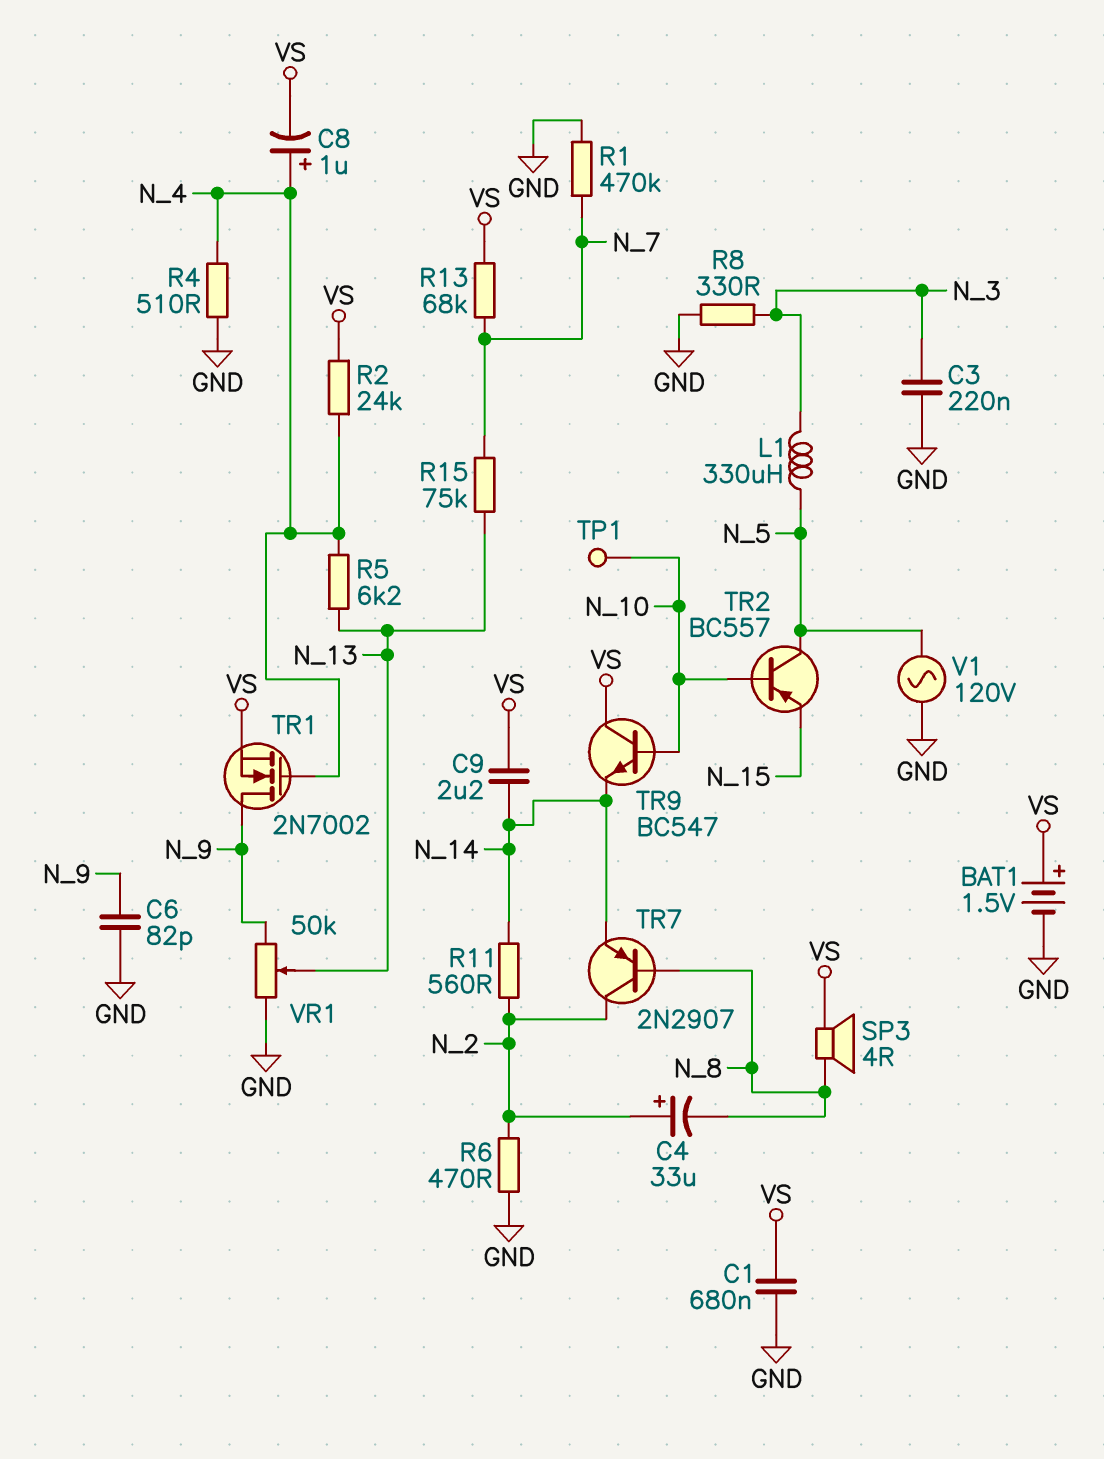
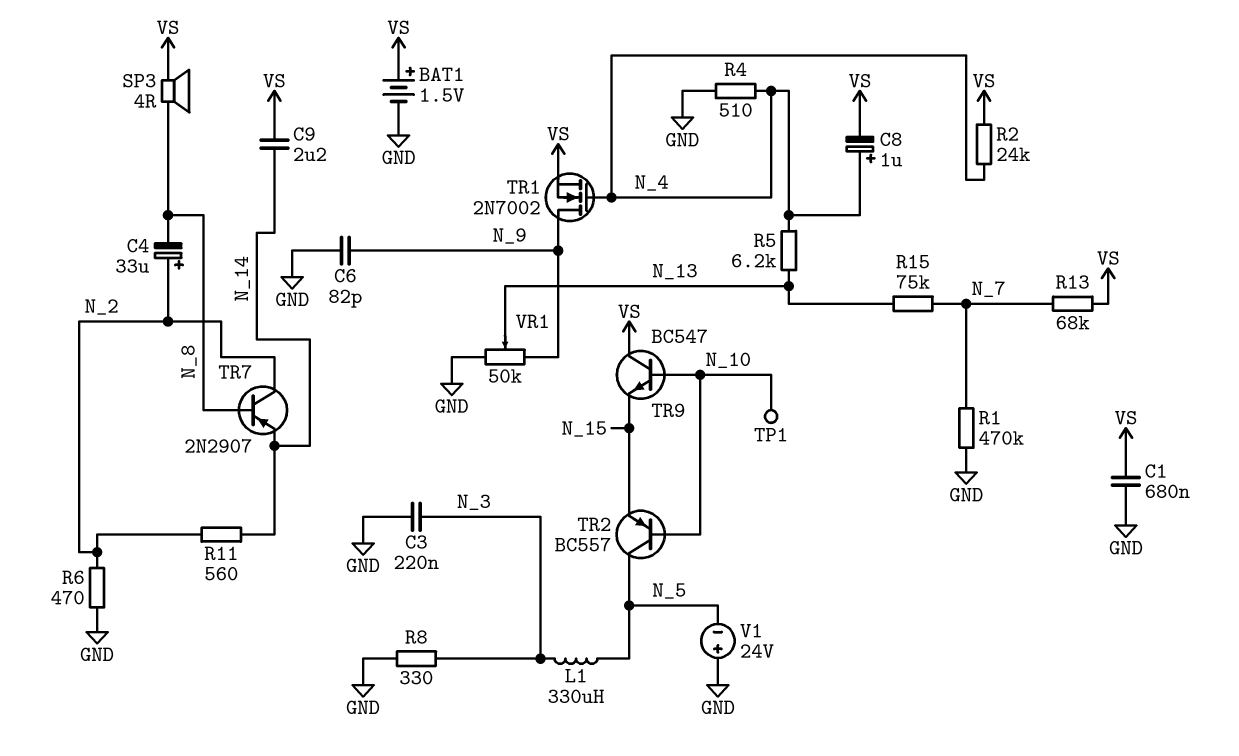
TR9: NPN BC547 (B N_10, C VS, E N_14) -> NPN BC547 (B N_10, C VS, E N_15)
V1: AC 120V (GND, N_5) -> 24V (plus GND, minus N_5)

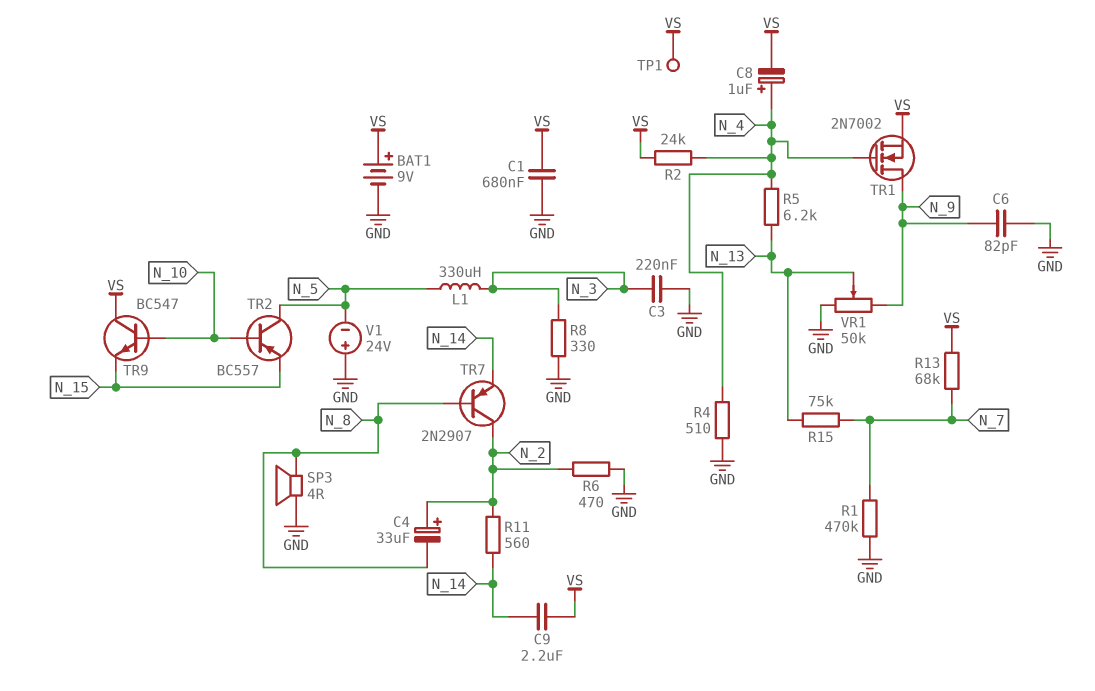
BAT1: 1.5V (plus VS, minus GND) -> 9V (plus VS, minus GND)
SP3: speaker 4R (N_8, VS) -> speaker 4R (GND, N_8)
TP1: test point (N_10) -> test point (VS)

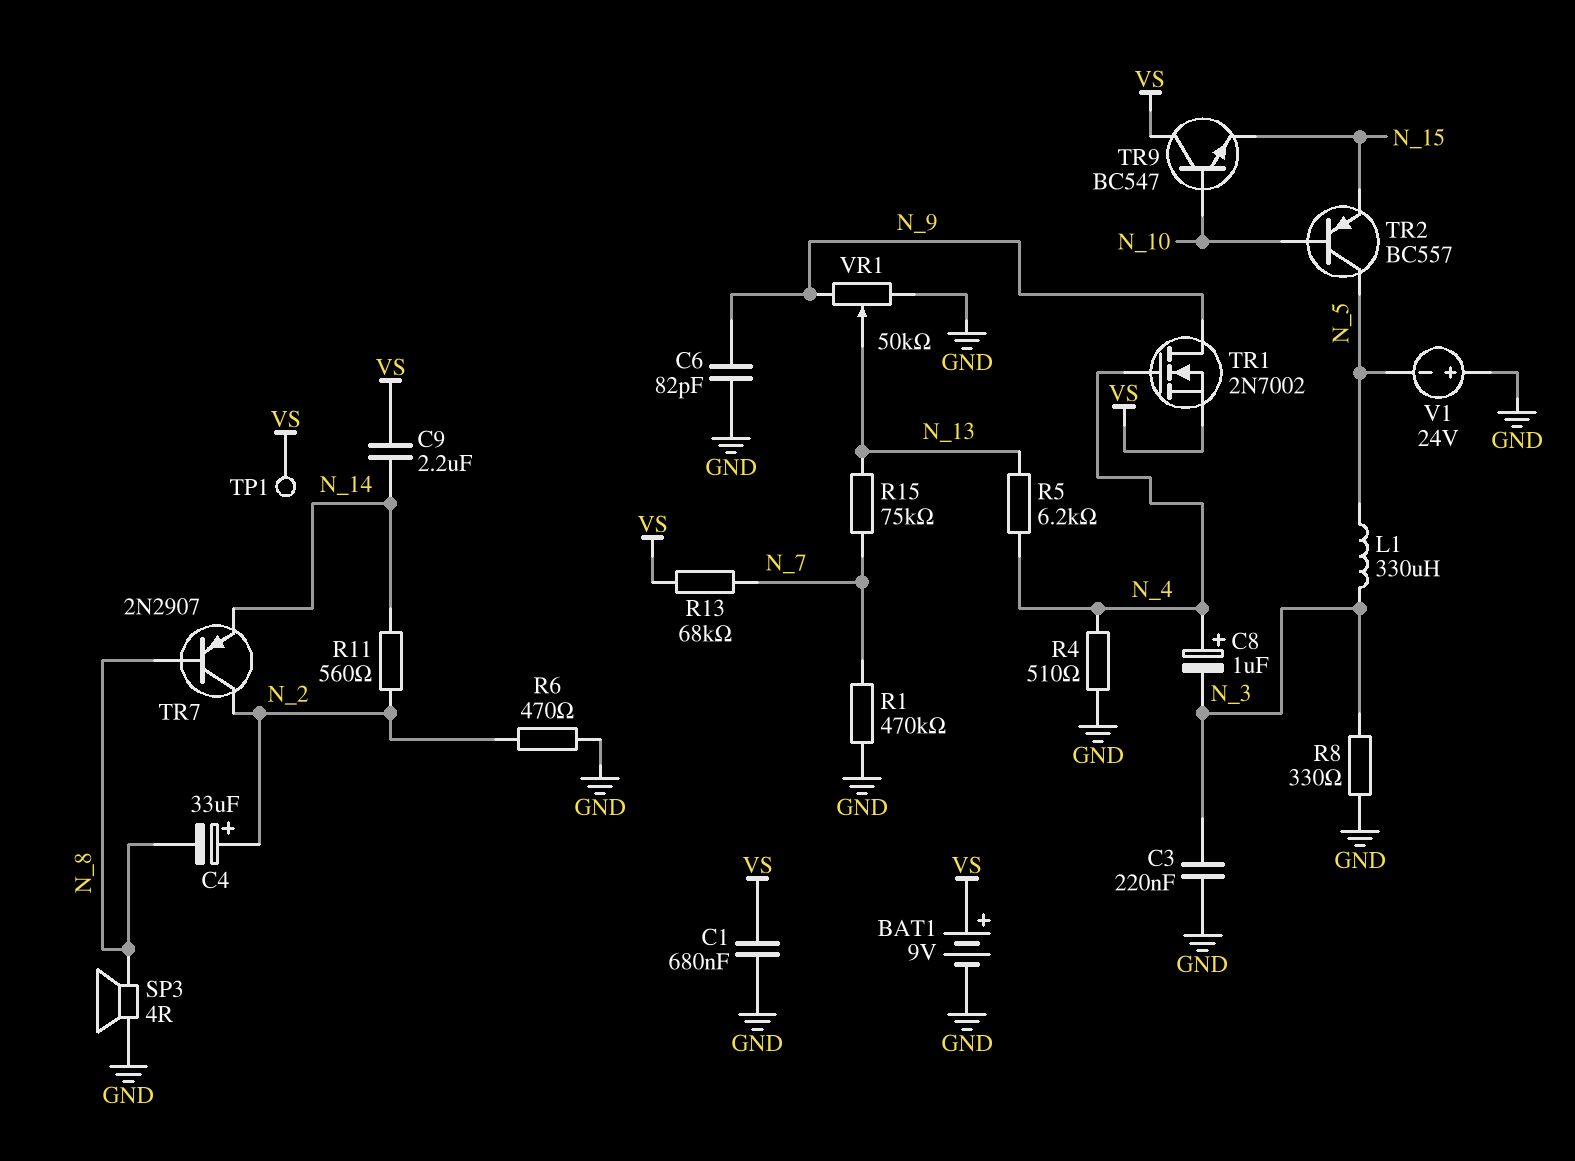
C8: 1uF (plus N_4, minus VS) -> 1uF (plus N_4, minus N_3)
R2: 24k (N_4, VS) -> none

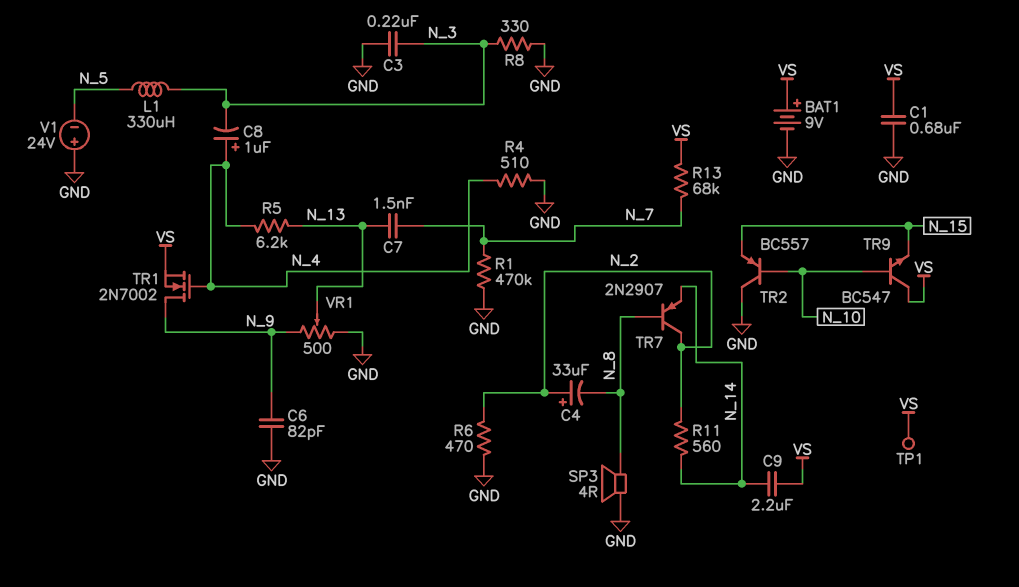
C7: none -> 1.5nF (N_7, N_13)
R15: 75k (N_7, N_13) -> none
TR2: PNP BC557 (B N_10, C N_5, E N_15) -> PNP BC557 (B N_10, C GND, E N_15)
VR1: 50k (GND, N_9, wiper N_13) -> 500 (GND, N_9, wiper N_13)

